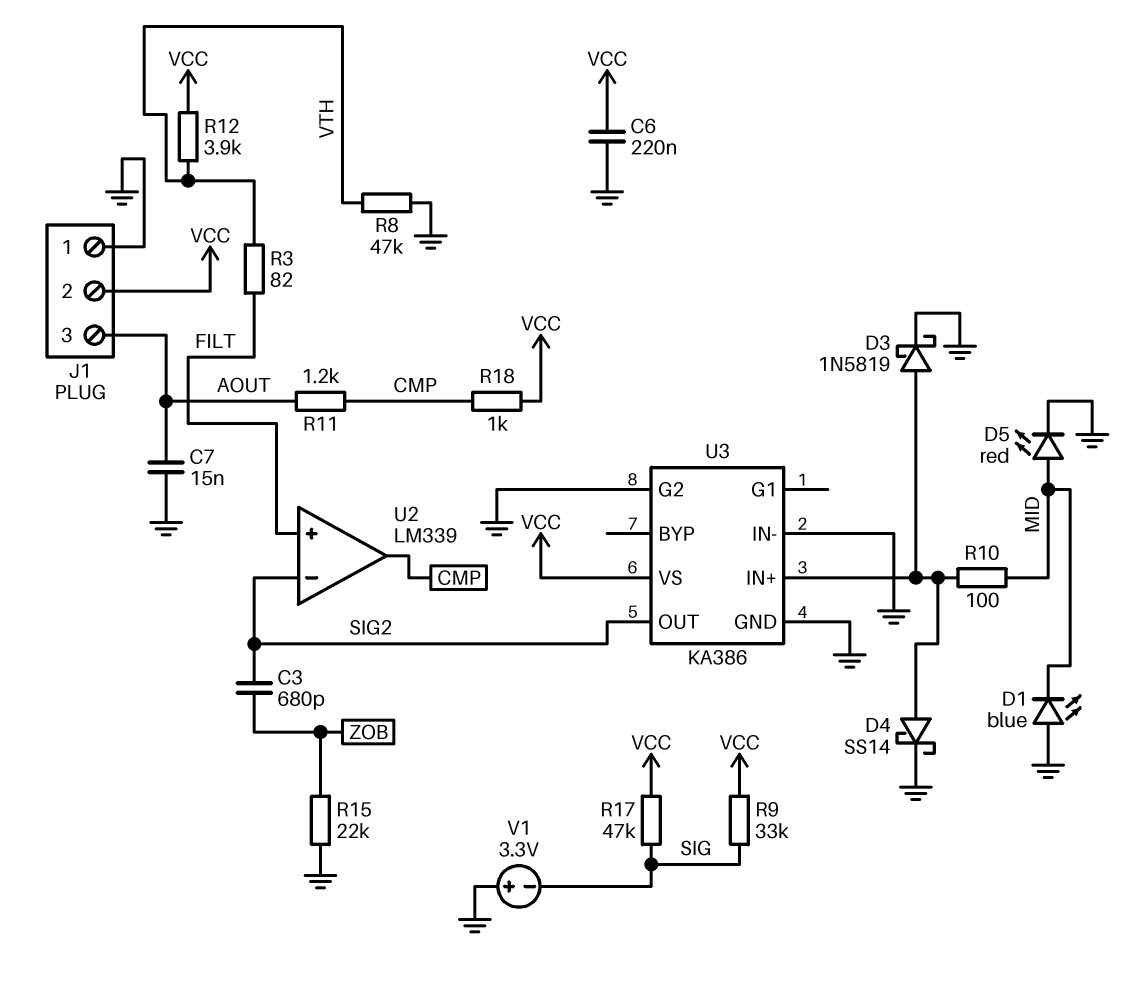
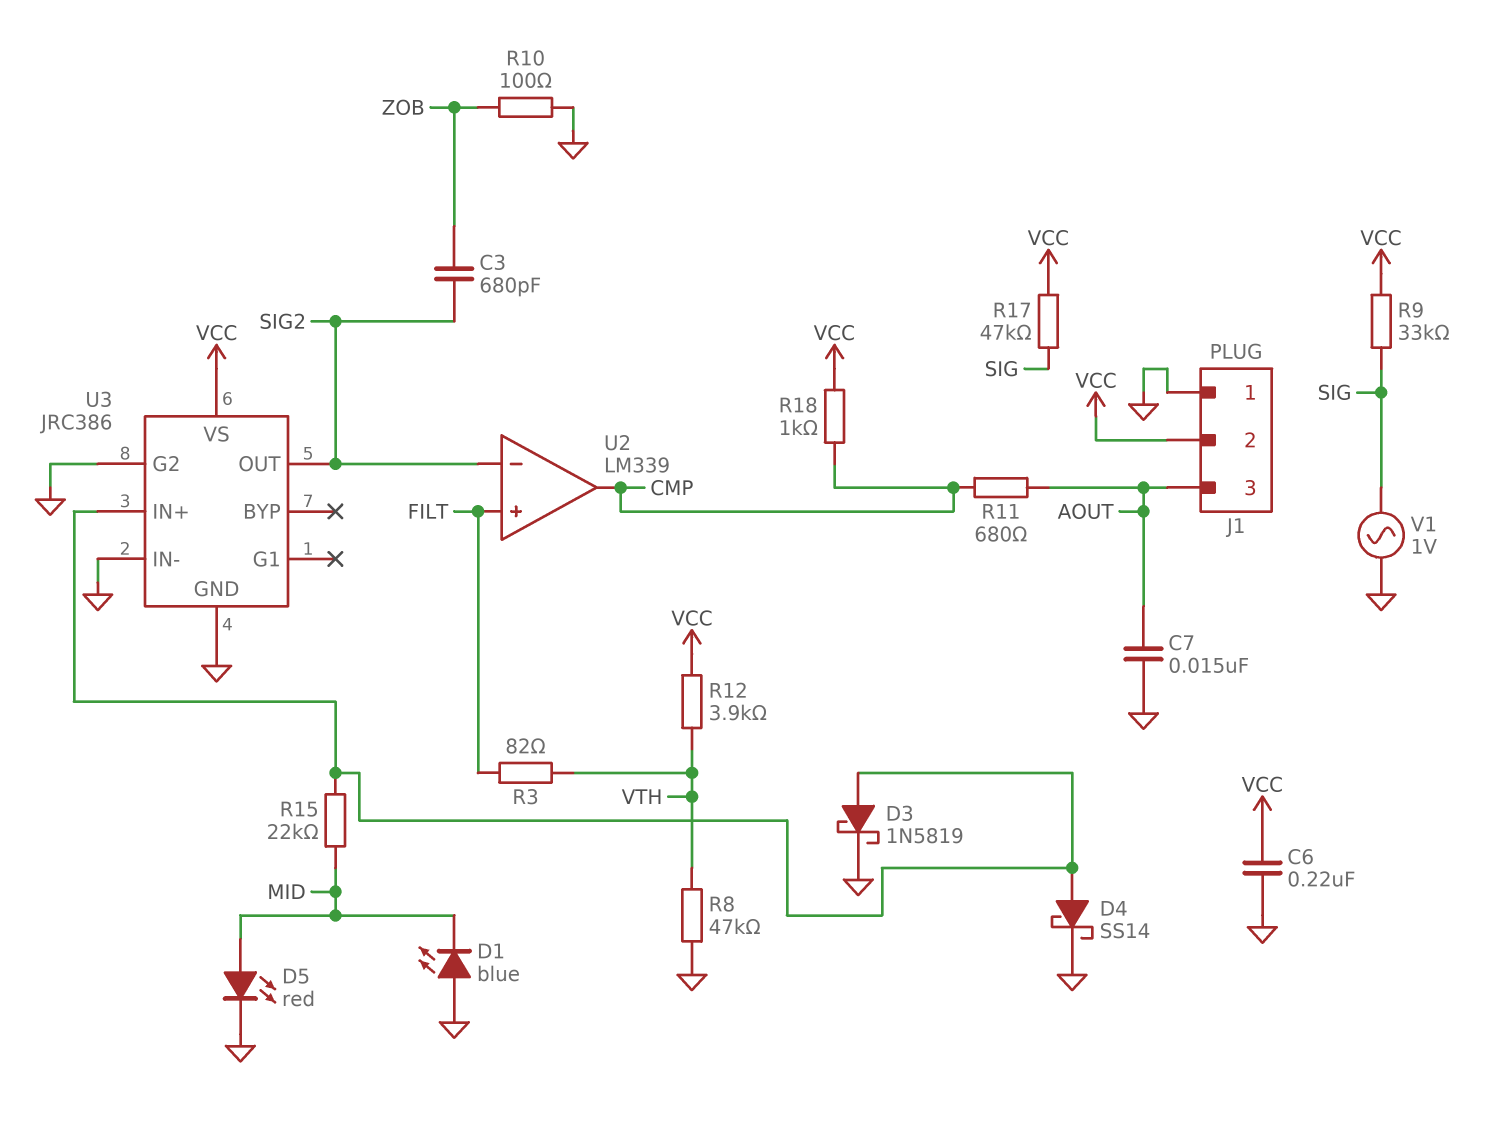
R10: 100 (MID, U3/IN+) -> 100 (GND, ZOB)
R11: 1.2k (AOUT, CMP) -> 680 (AOUT, CMP)
R15: 22k (GND, ZOB) -> 22k (MID, U3/IN+)
U3: KA386 -> JRC386
V1: 3.3V (plus GND, minus SIG) -> AC 1V (GND, SIG)

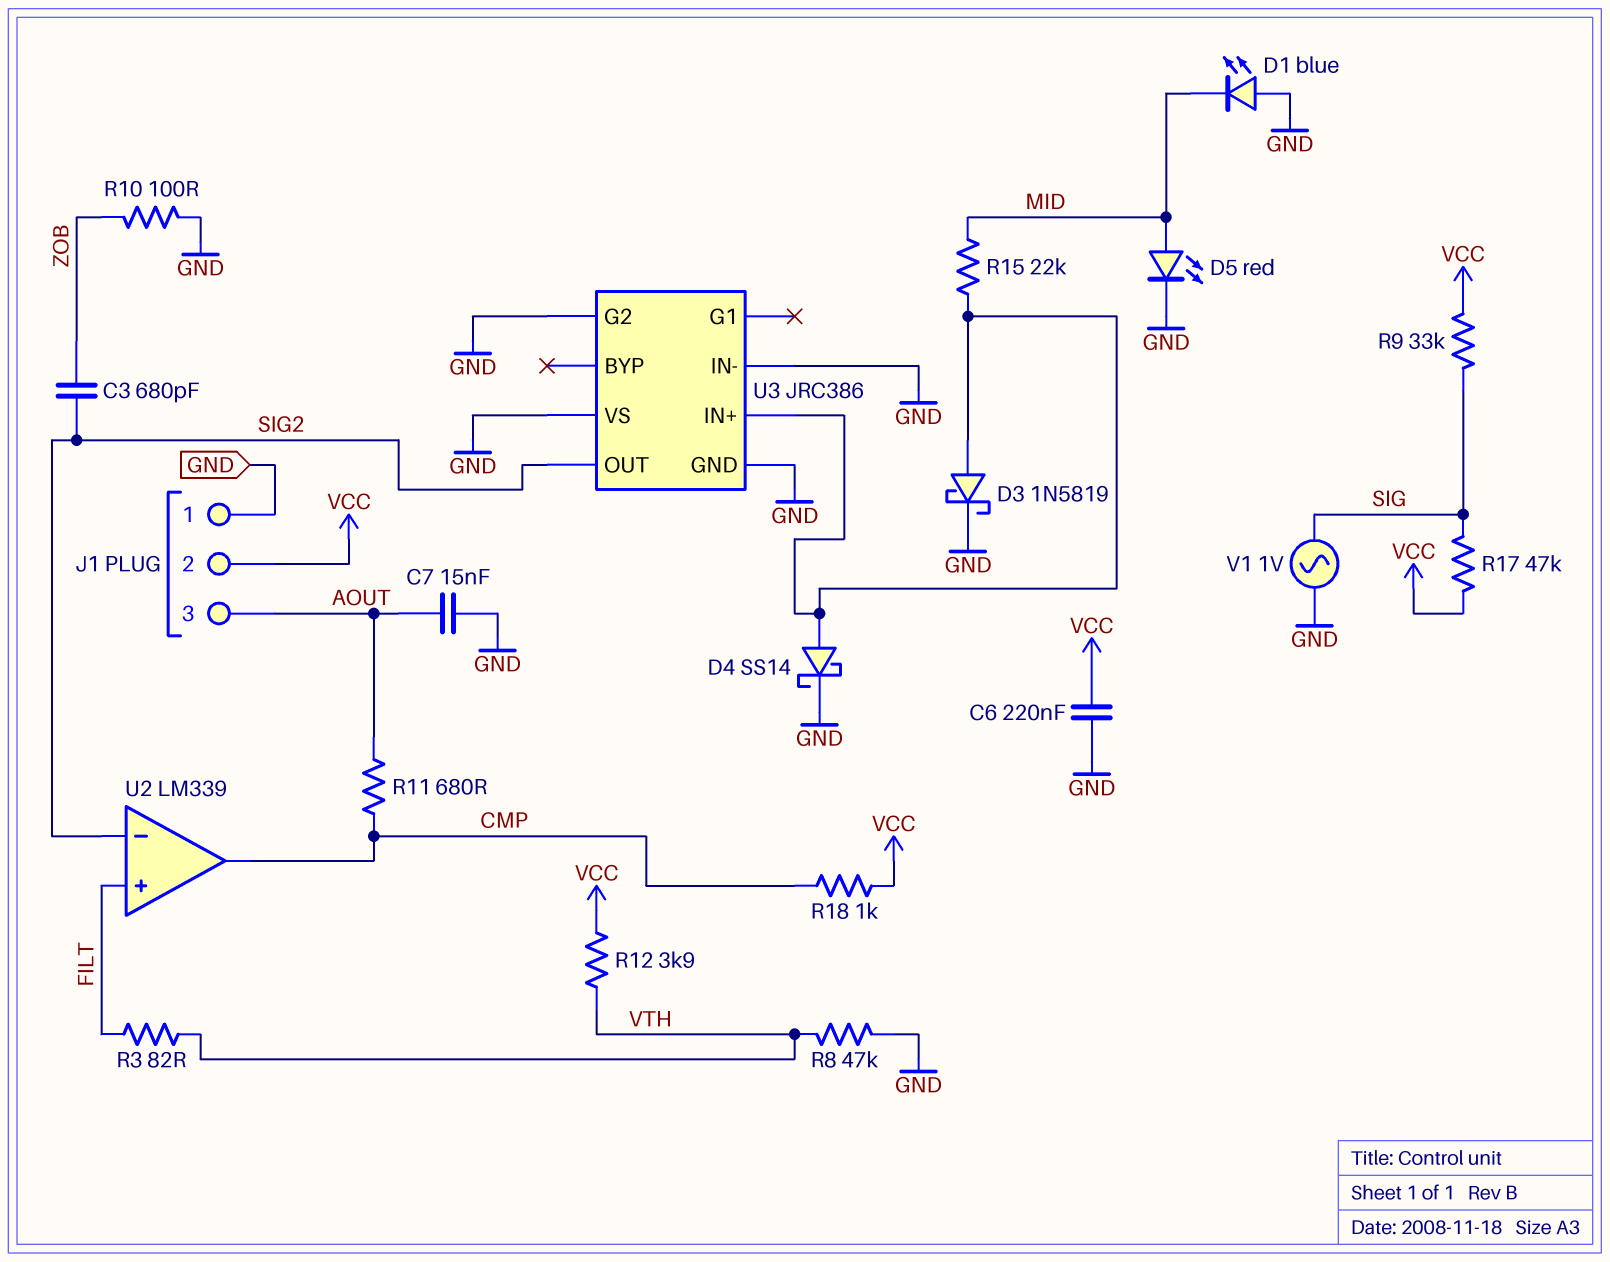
U3 pin VS: VCC -> GND

